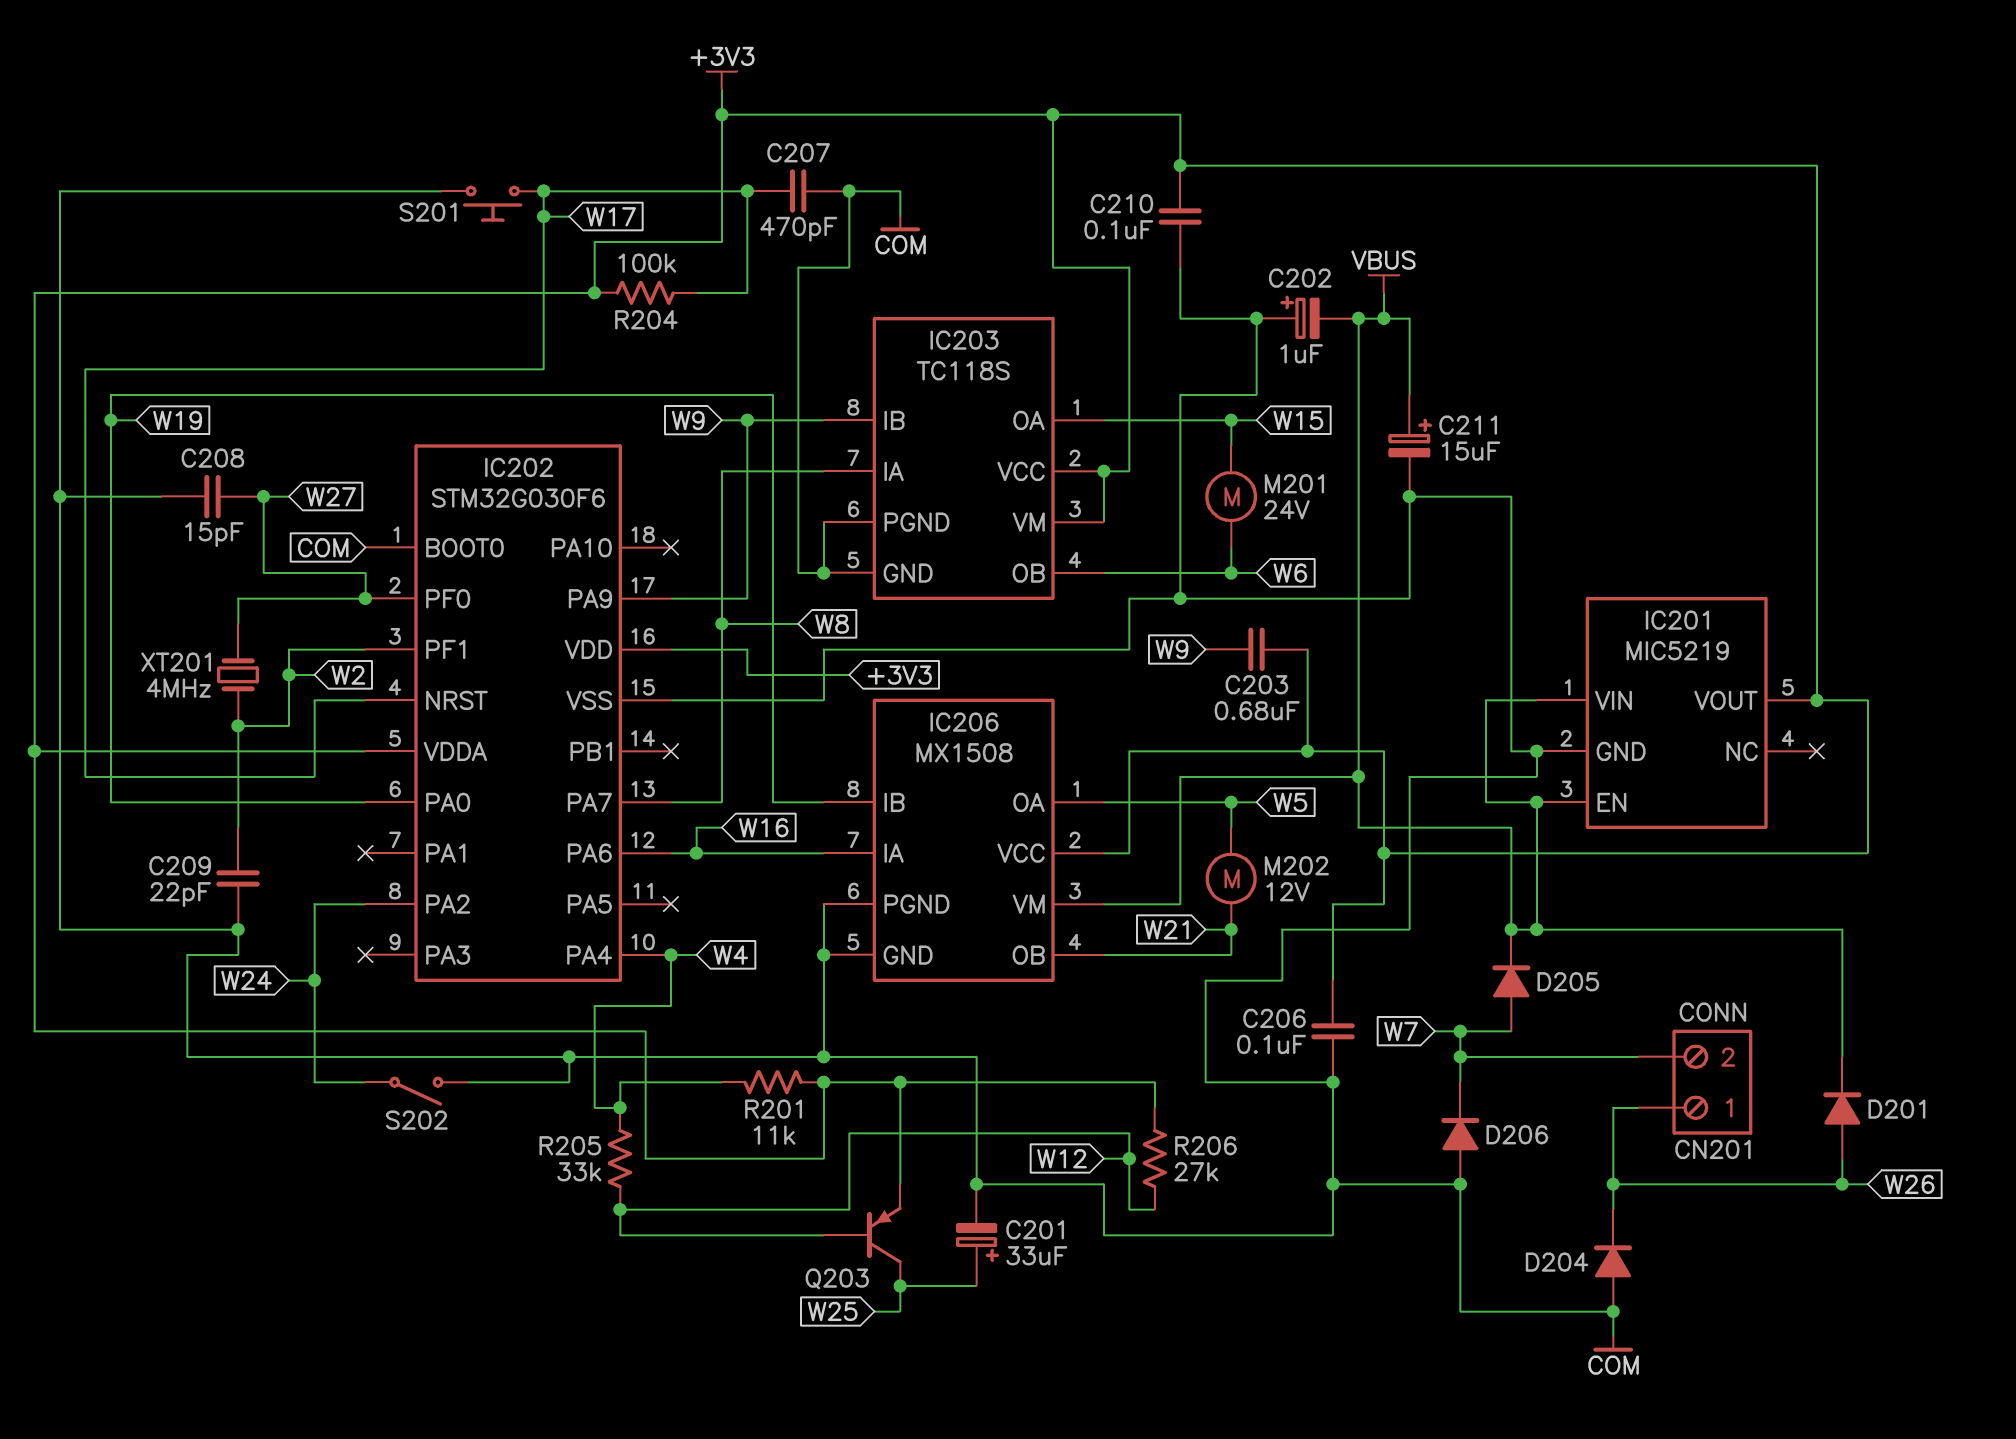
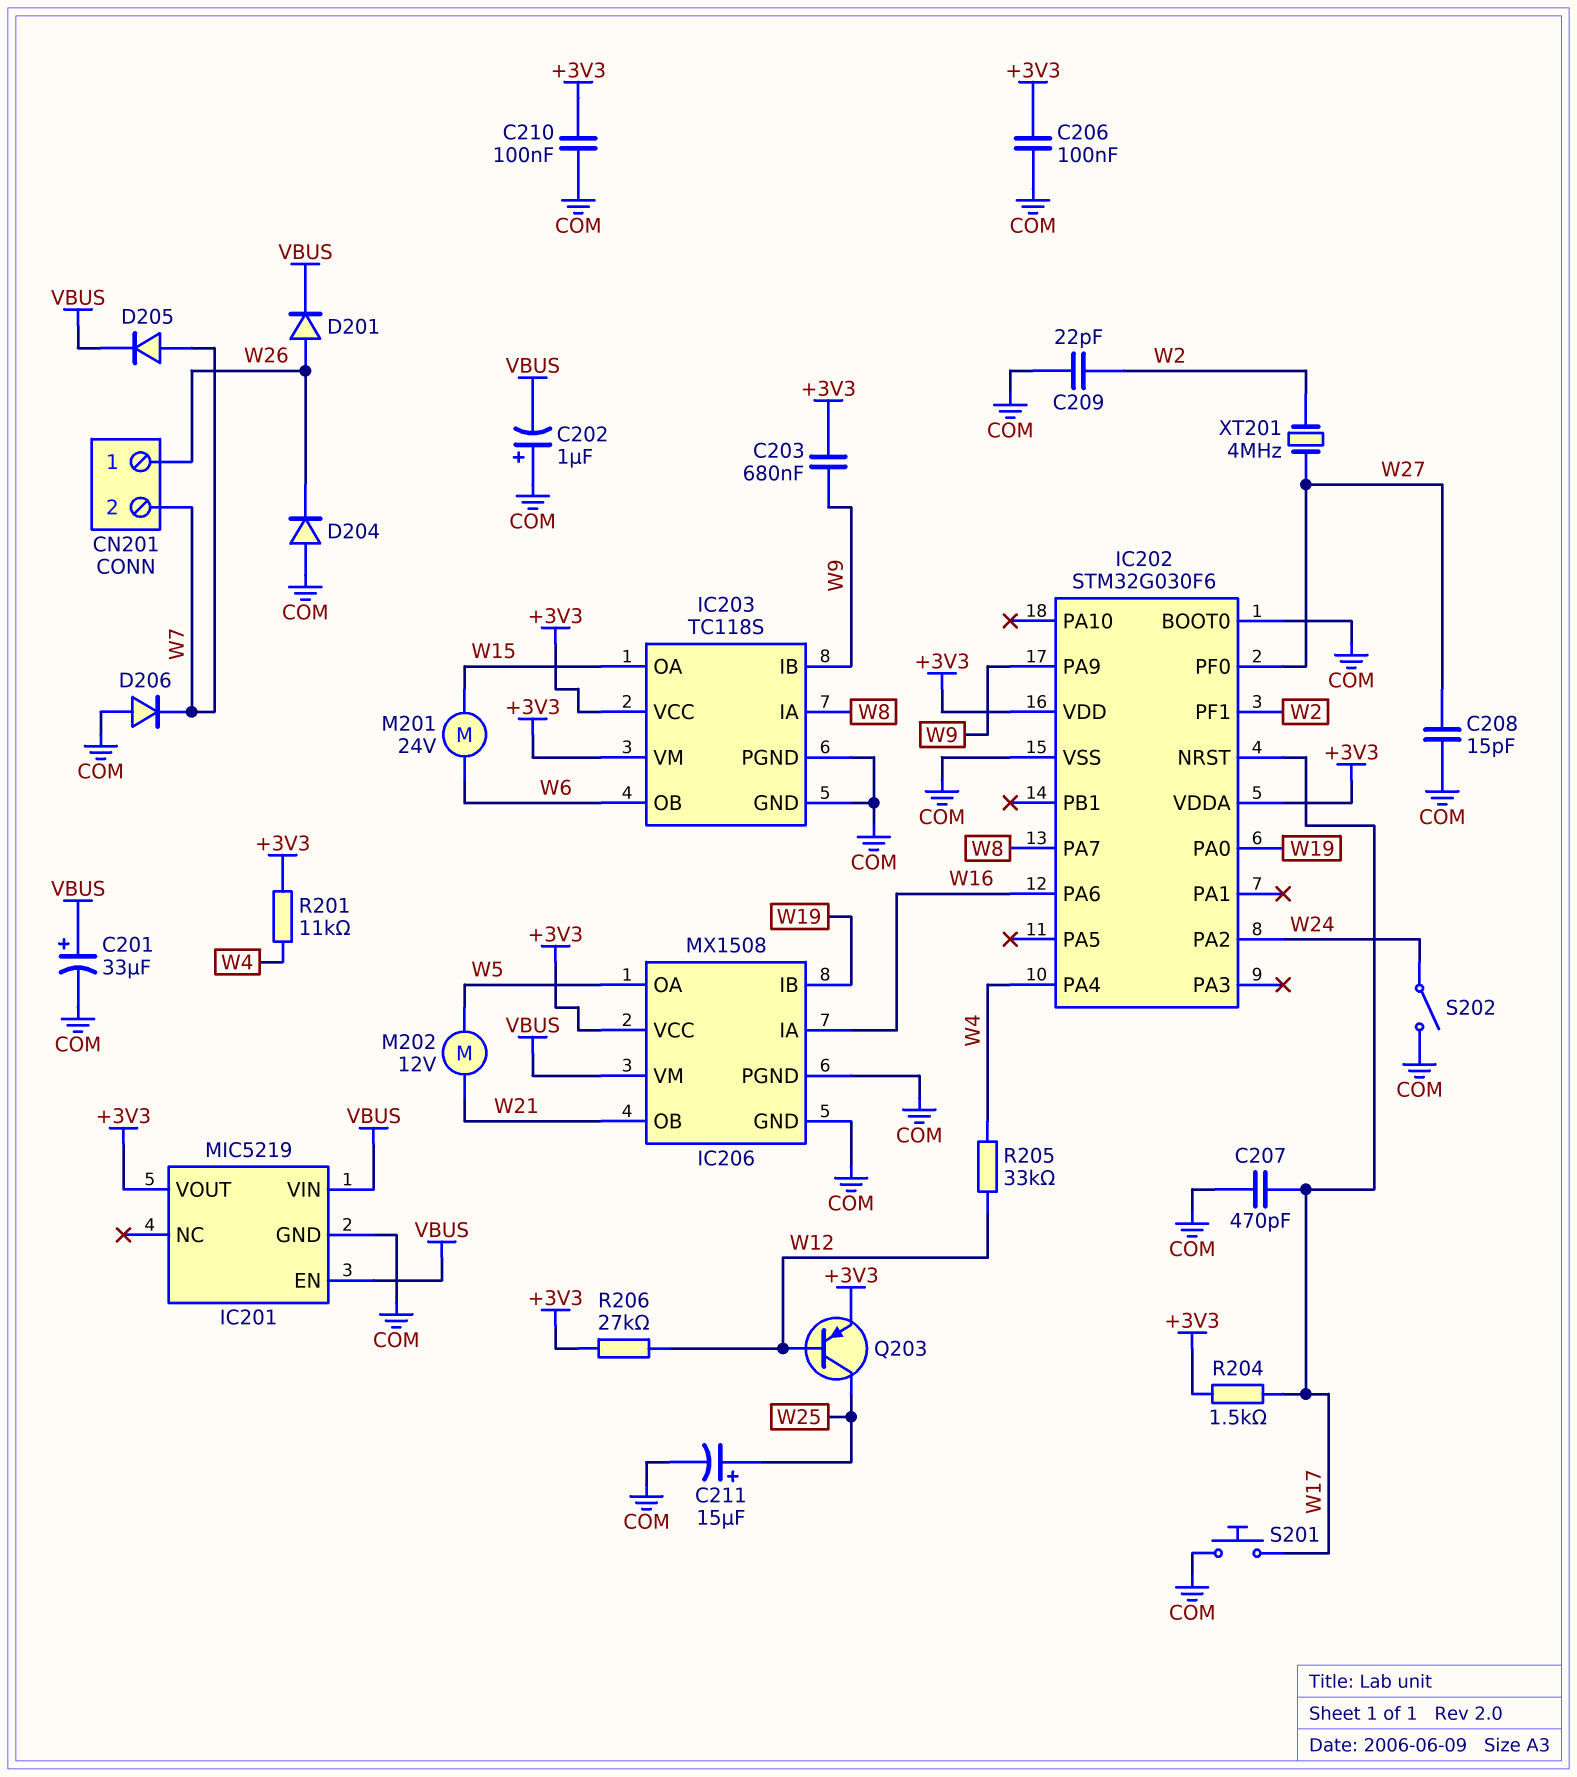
C201: 33uF (plus W25, minus COM) -> 33uF (plus VBUS, minus COM)
C211: 15uF (plus VBUS, minus COM) -> 15uF (plus W25, minus COM)
R204: 100k (+3V3, W17) -> 1.5k (+3V3, W17)

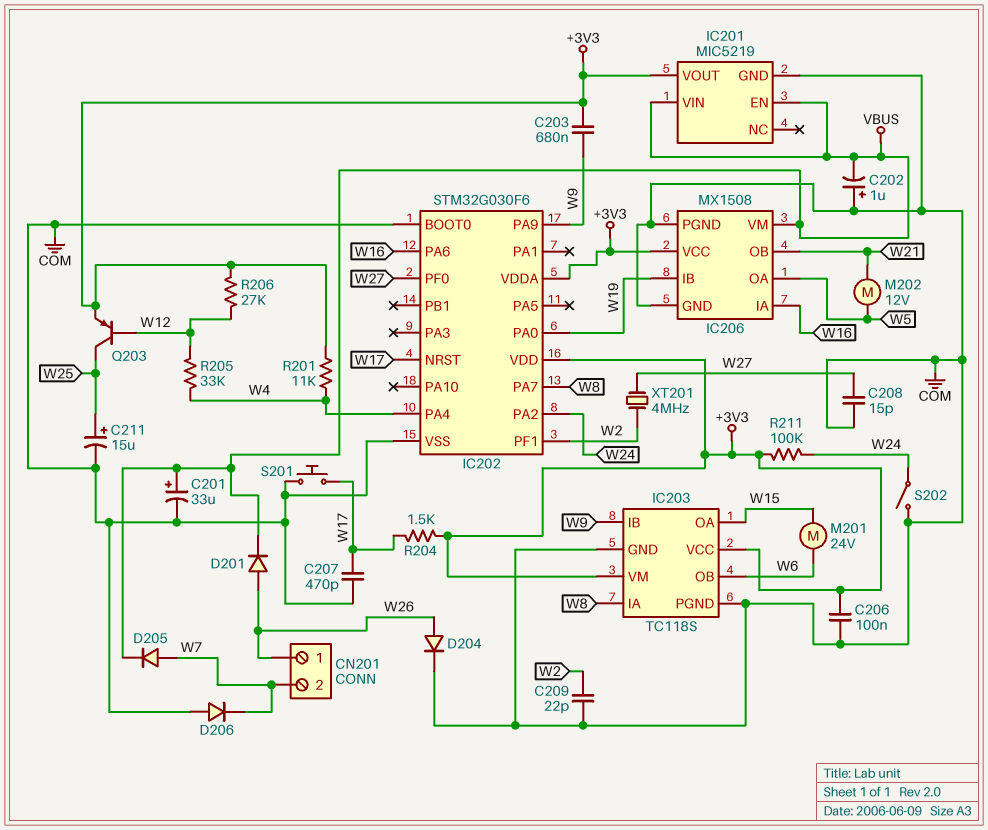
C210: 100nF (+3V3, COM) -> none
D204: diode (A COM, K W26) -> diode (A W26, K COM)
R211: none -> 100k (+3V3, W24)

